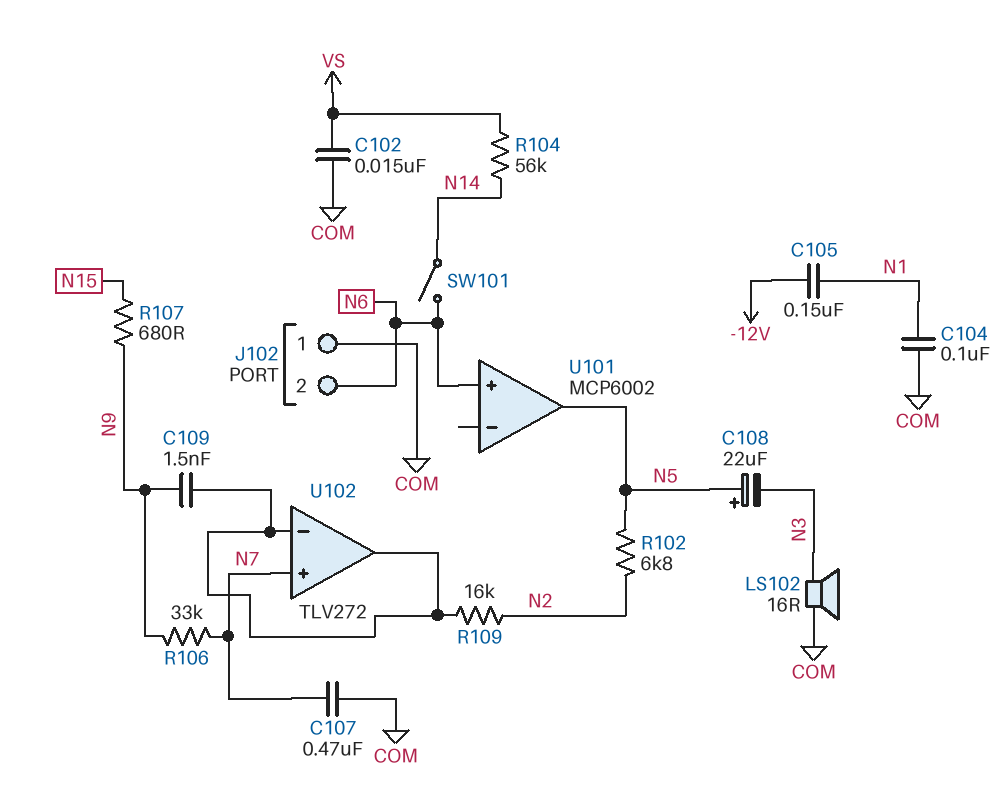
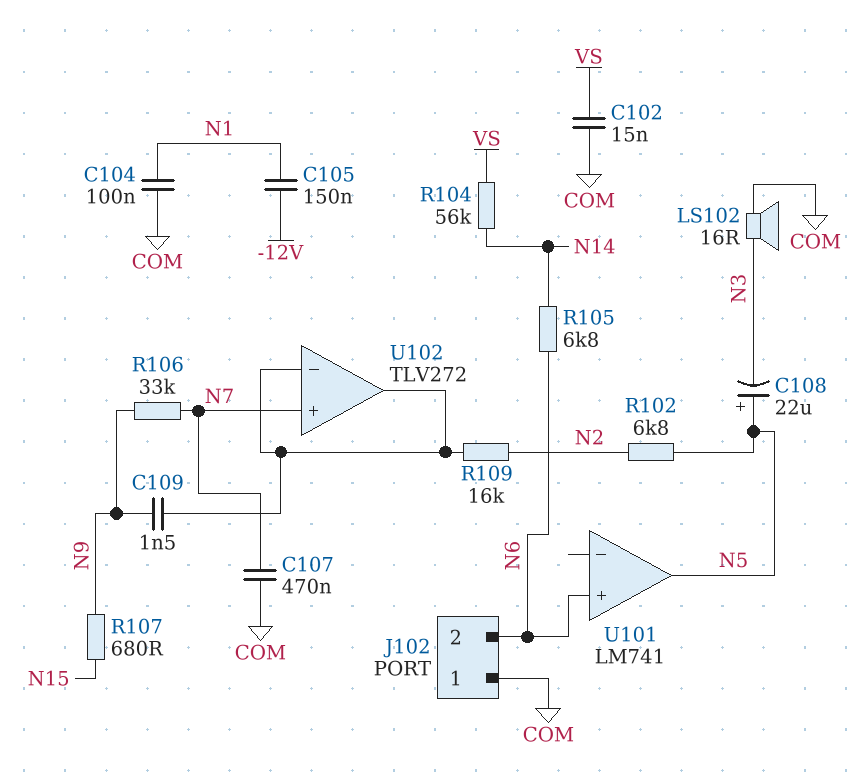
R105: none -> 6.8k (N6, N14)
SW101: switch (N6, N14) -> none
U101: MCP6002 -> LM741

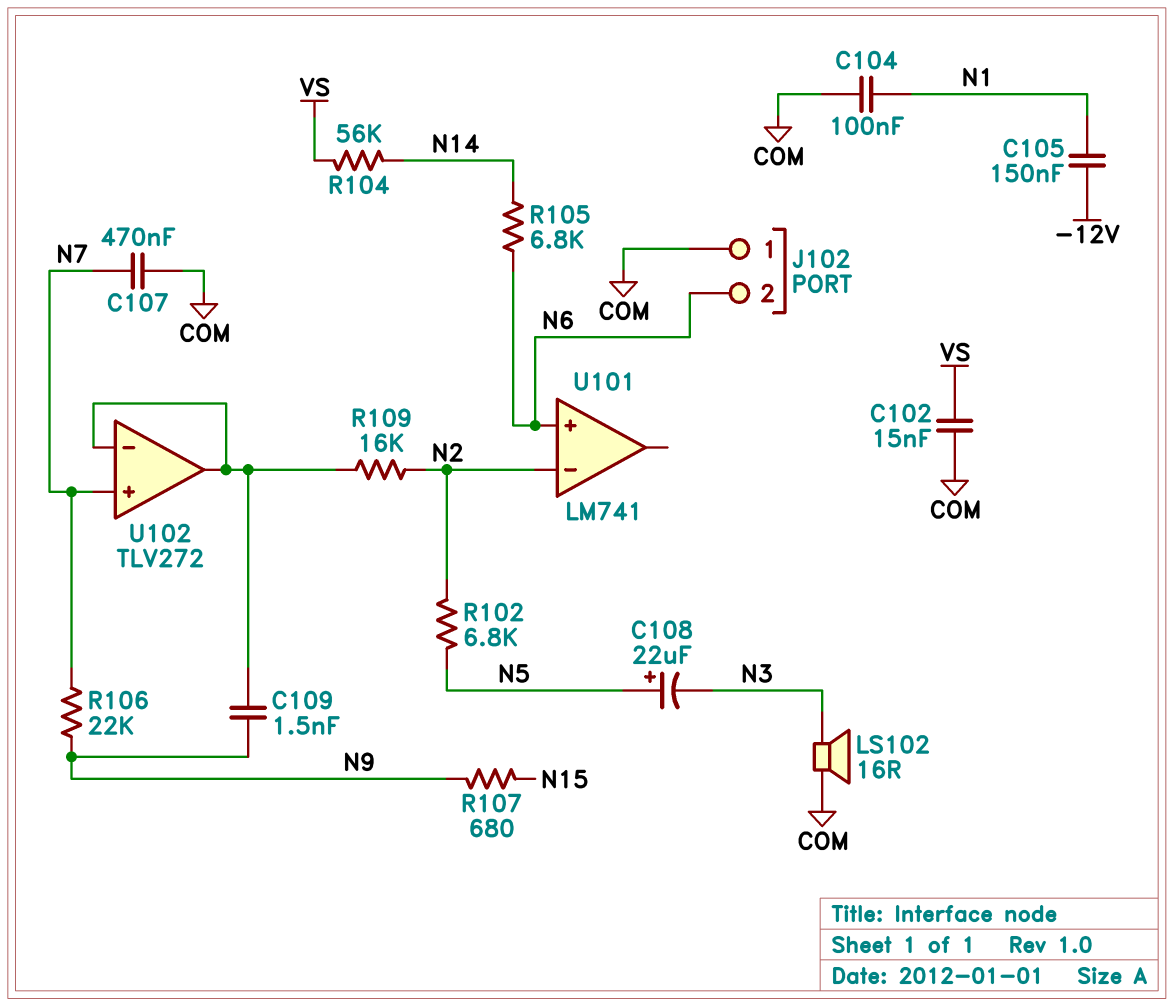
R106: 33k (N7, N9) -> 22k (N7, N9)
U101 pin in-: none -> N2
U101 pin out: N5 -> none

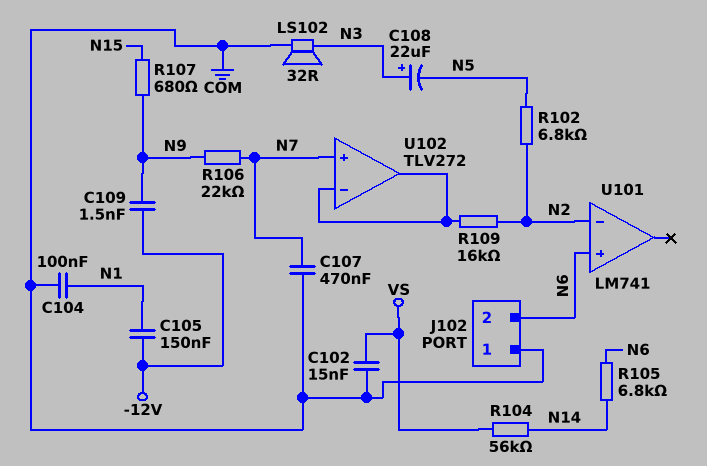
C108: 22uF (plus N5, minus N3) -> 22uF (plus N3, minus N5)
C109: 1.5nF (N9, U102/in-) -> 1.5nF (-12V, N9)
LS102: speaker 16R (COM, N3) -> speaker 32R (COM, N3)

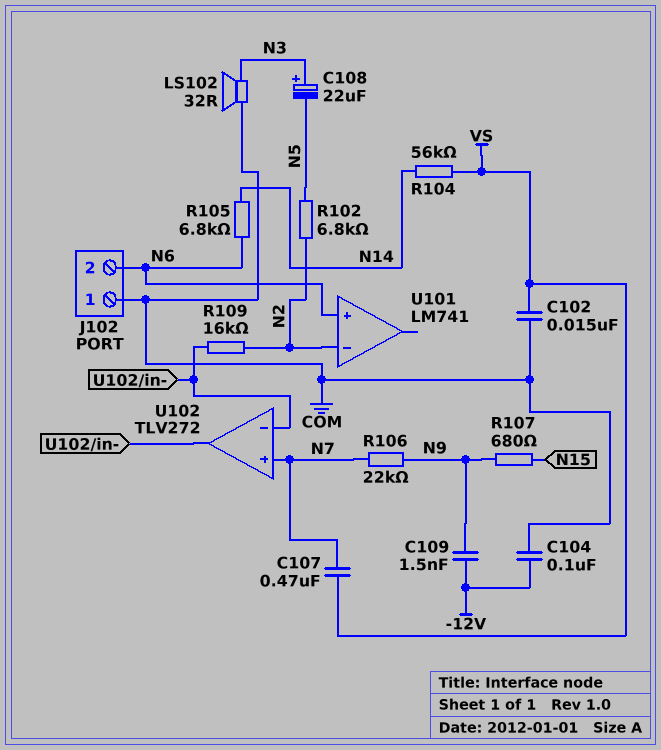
C104: 100nF (COM, N1) -> 100nF (-12V, COM)
C105: 150nF (-12V, N1) -> none
C107: 470nF (COM, N7) -> 470nF (N7, VS)

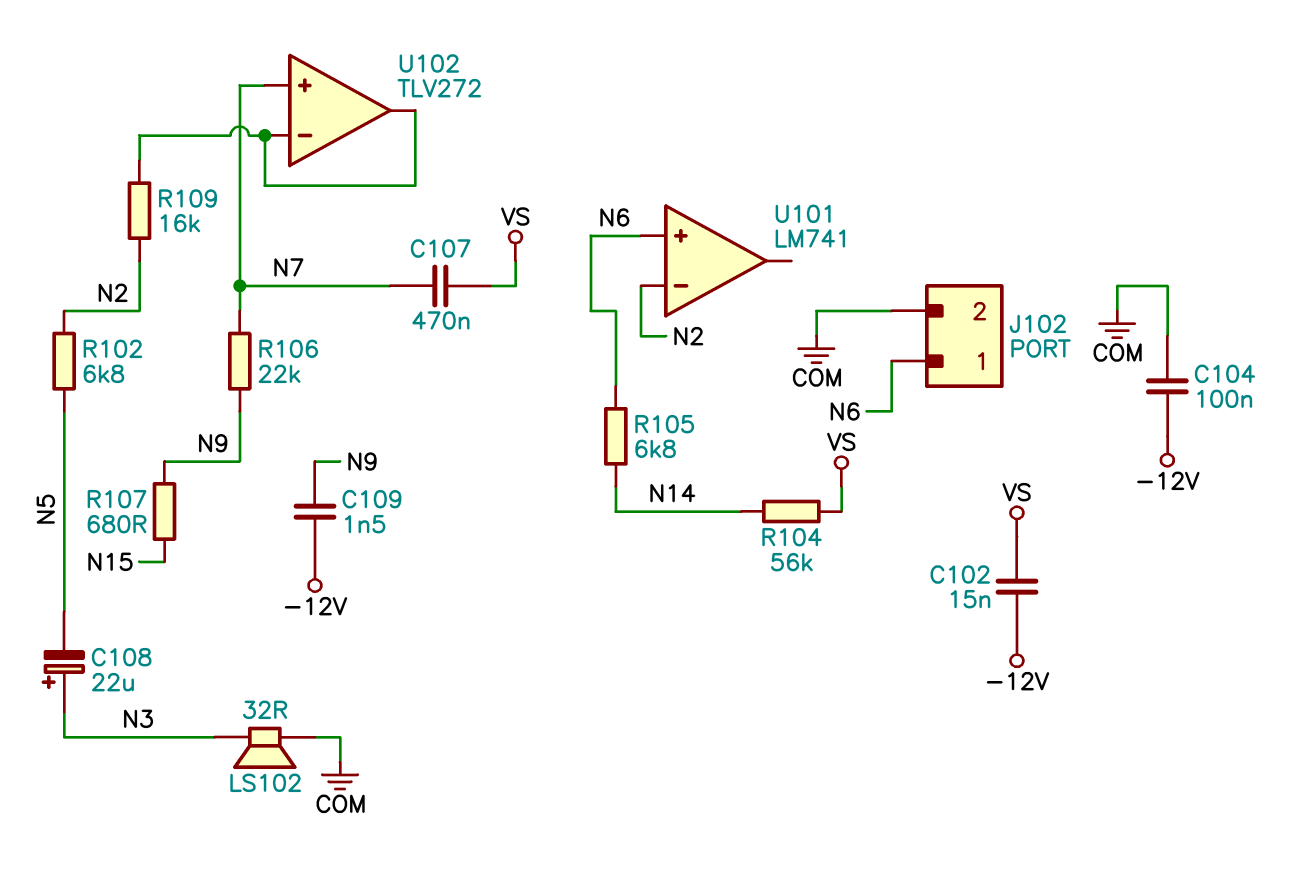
C102: 15nF (COM, VS) -> 15nF (-12V, VS)
J102 pin 1: COM -> N6
J102 pin 2: N6 -> COM

